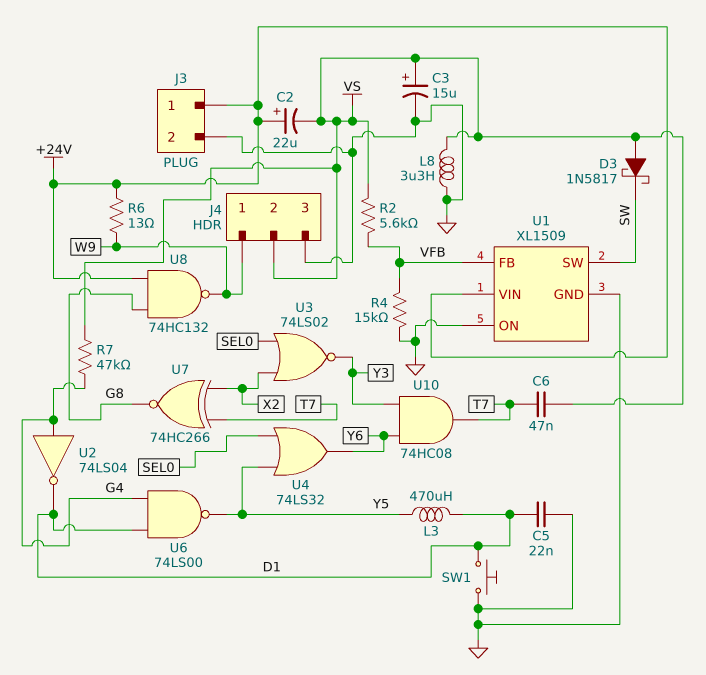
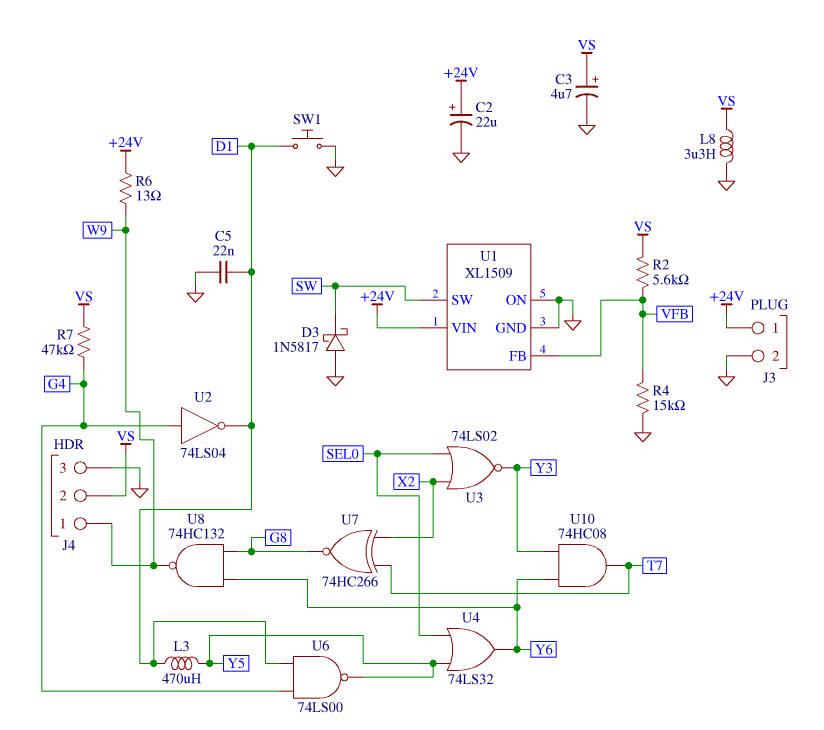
C2: 22uF (plus +24V, minus VS) -> 22uF (plus +24V, minus GND)
C3: 15uF (plus VS, minus GND) -> 4.7uF (plus VS, minus GND)
C6: 47nF (T7, VS) -> none
D3: schottky 1N5817 (A VS, K SW) -> schottky 1N5817 (A GND, K SW)
U8: NAND 74HC132 (in +24V, in G8, out W9) -> NAND 74HC132 (in G8, in Y6, out W9)

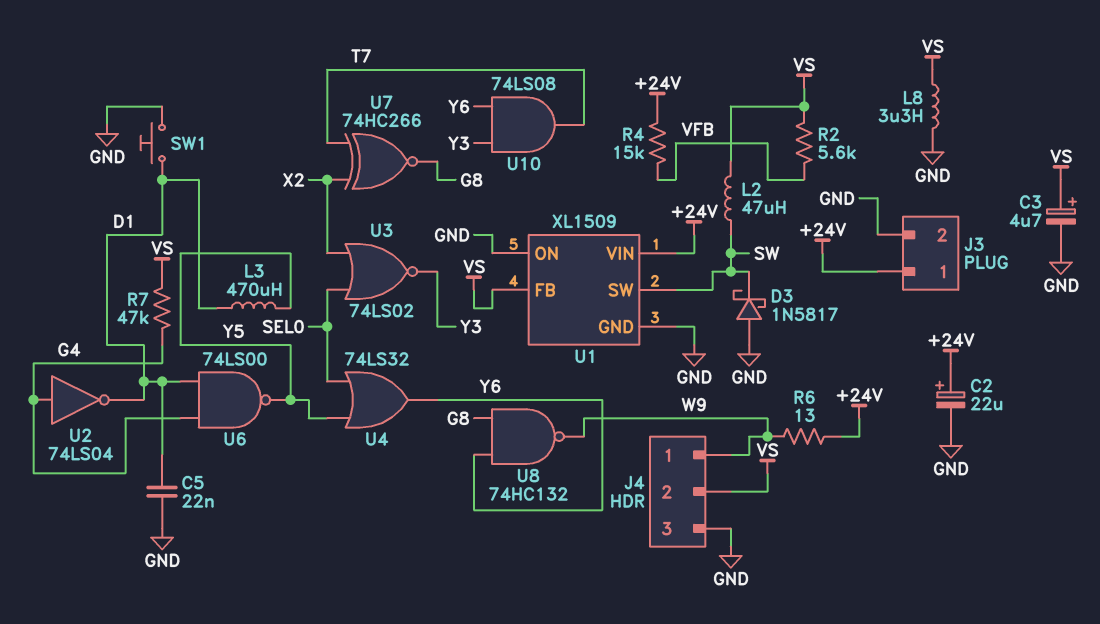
L2: none -> 47uH (SW, VS)
R4: 15k (GND, VFB) -> 15k (+24V, VFB)
U1 pin FB: VFB -> VS
U10: AND 74HC08 (in Y3, in Y6, out T7) -> AND 74LS08 (in Y3, in Y6, out T7)

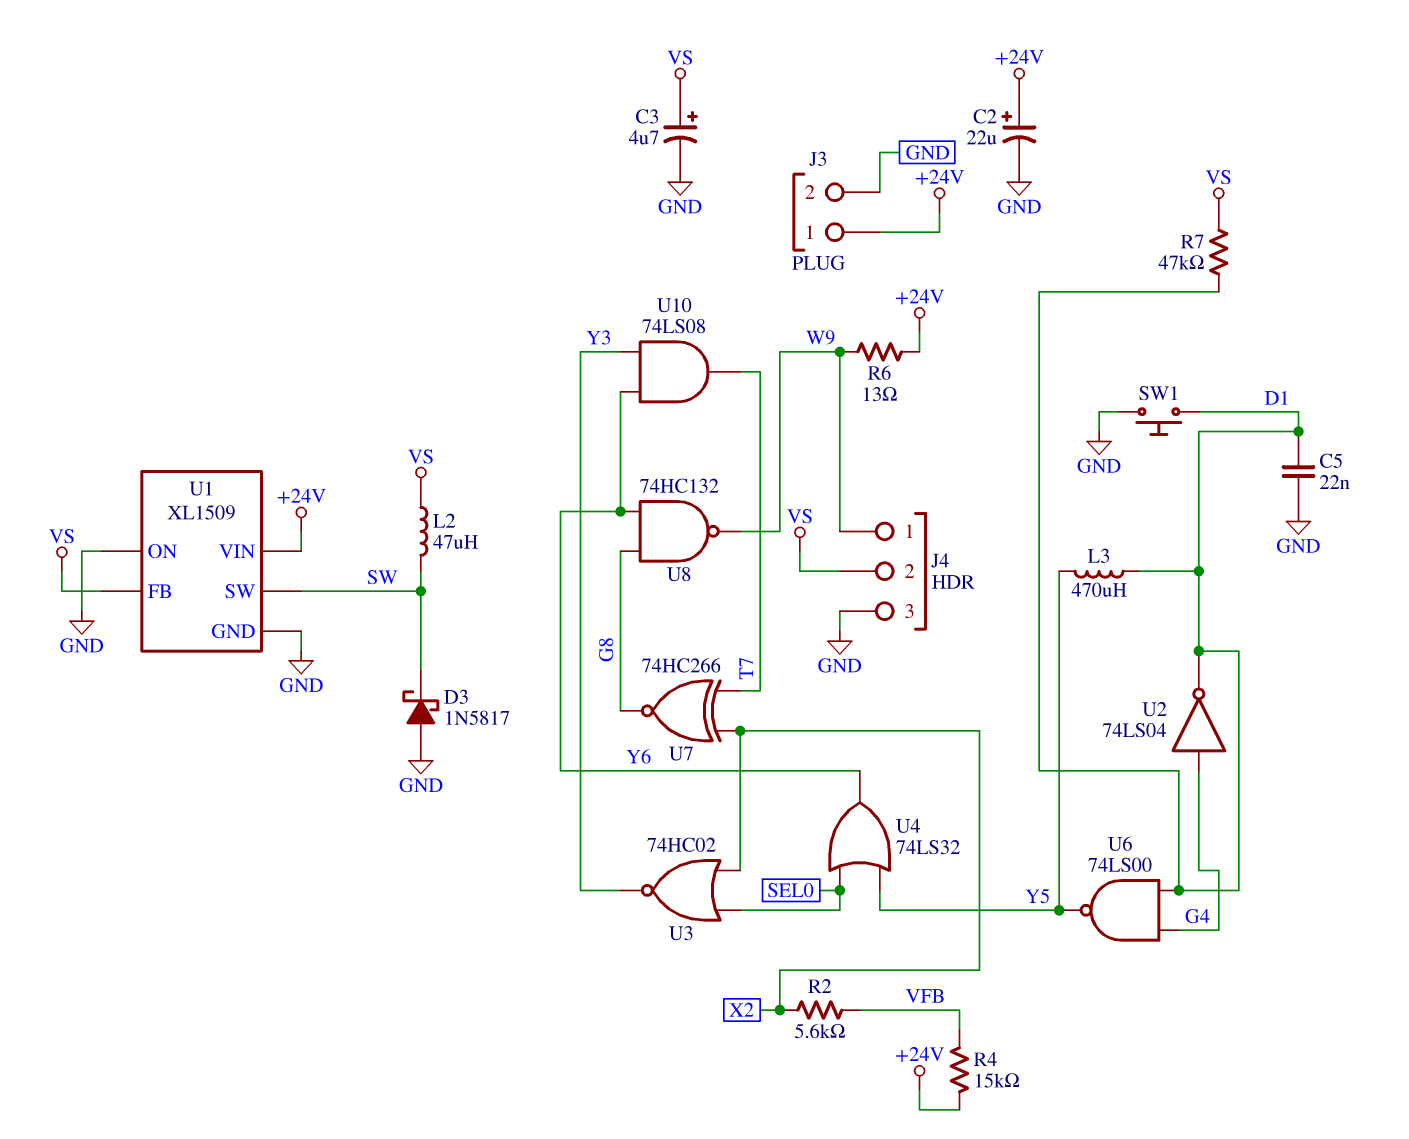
L8: 3.3uH (GND, VS) -> none
R2: 5.6k (VFB, VS) -> 5.6k (VFB, X2)
R7: 47k (G4, VS) -> 47k (D1, VS)
U3: NOR 74LS02 (in SEL0, in X2, out Y3) -> NOR 74HC02 (in SEL0, in X2, out Y3)

